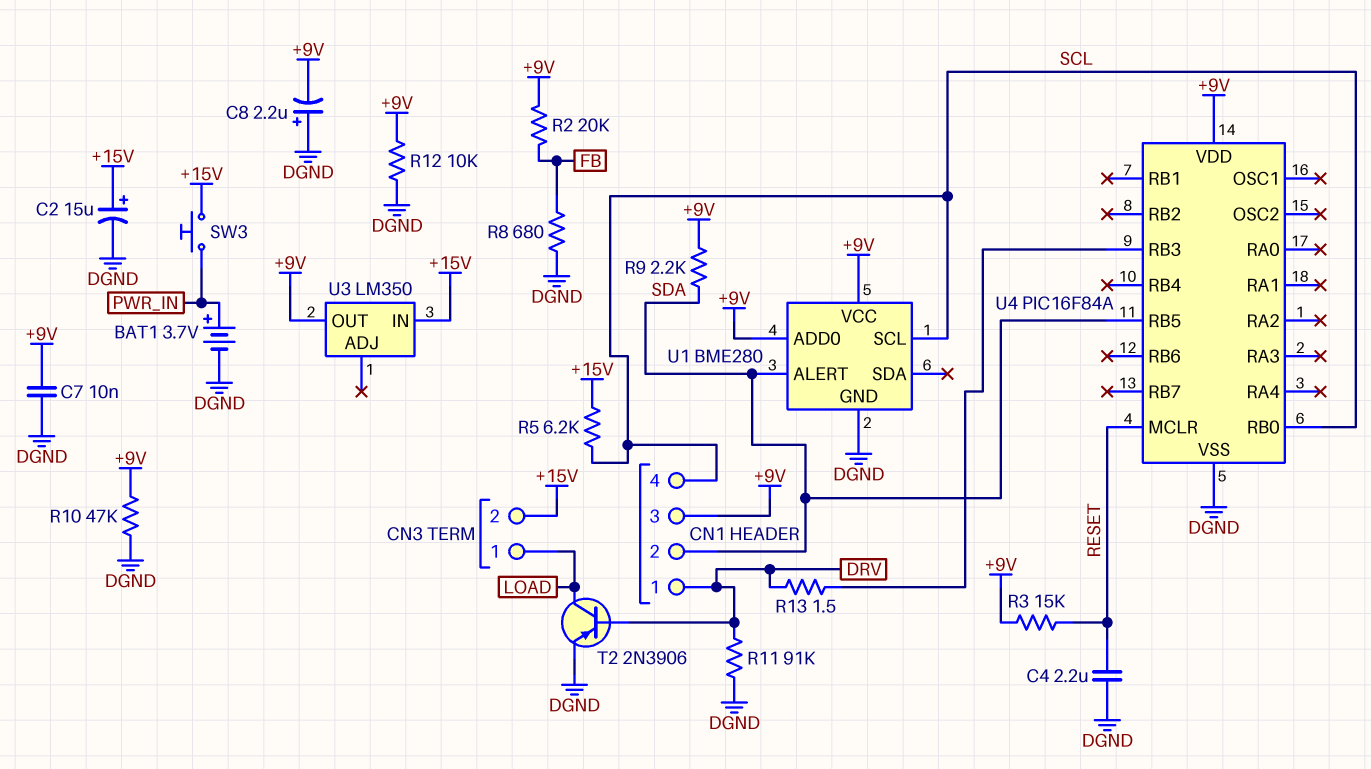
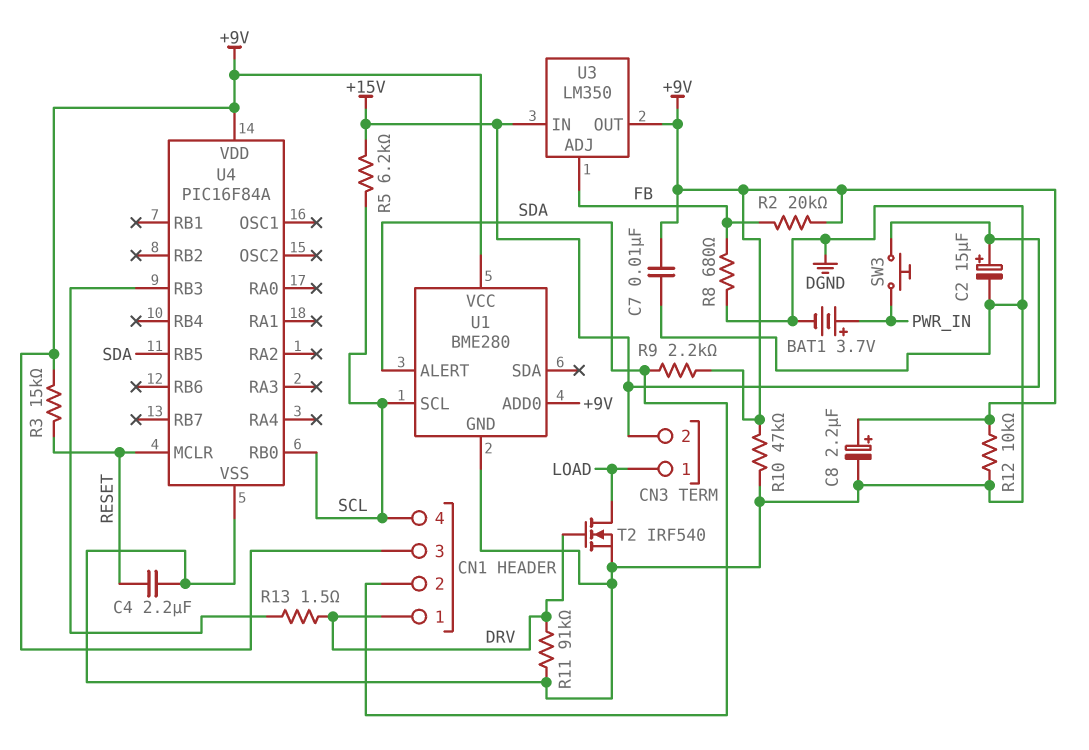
C8: 2.2uF (plus DGND, minus +9V) -> 2.2uF (plus +9V, minus DGND)
T2: PNP 2N3906 (B DRV, C LOAD, E DGND) -> NMOS IRF540 (G DRV, D LOAD, S DGND)
U3 pin ADJ: none -> FB

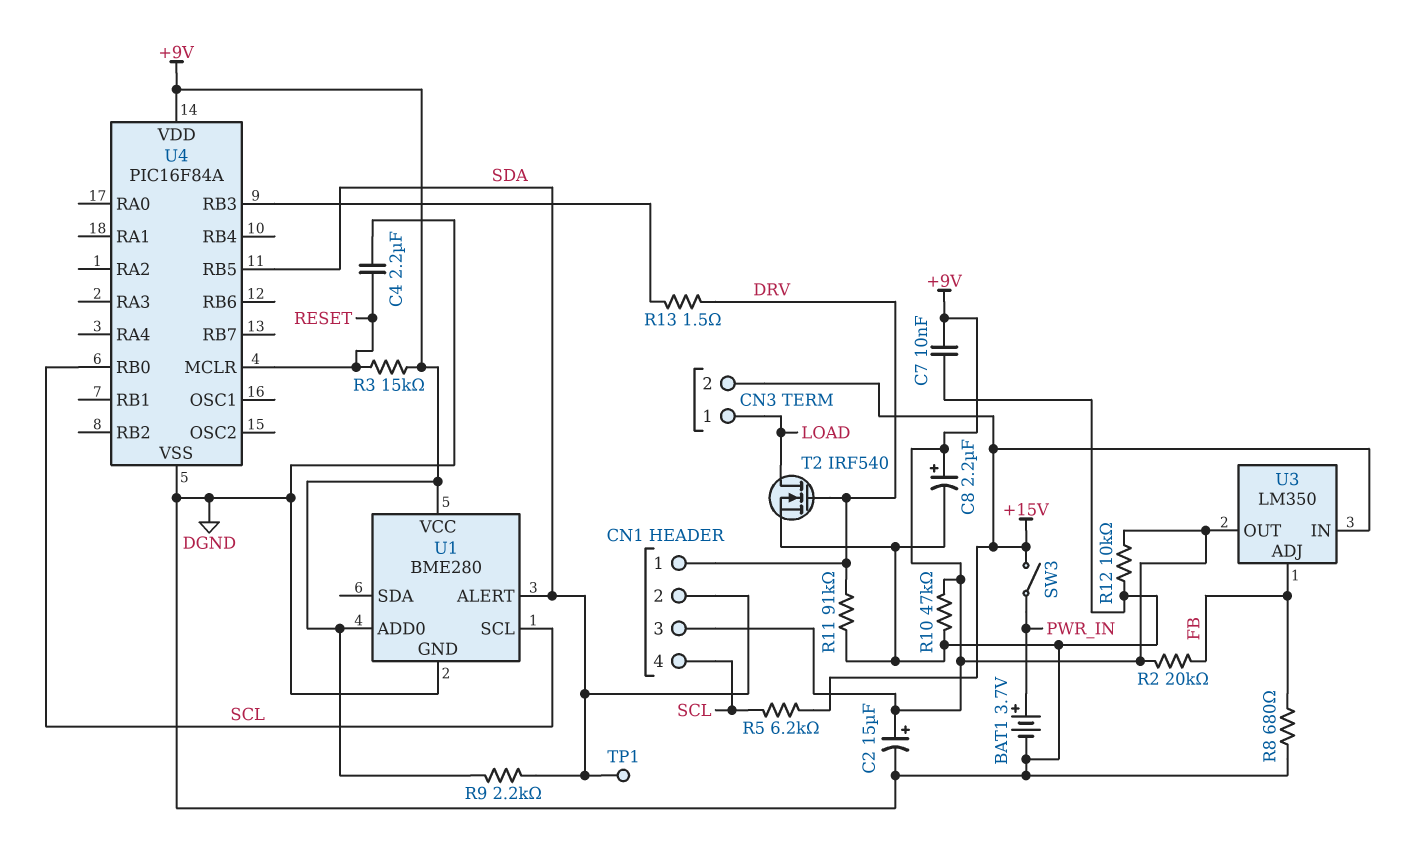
C2: 15uF (plus +15V, minus DGND) -> 15uF (plus +9V, minus DGND)
SW3: button (+15V, PWR_IN) -> switch (+15V, PWR_IN)
TP1: none -> test point (SDA)

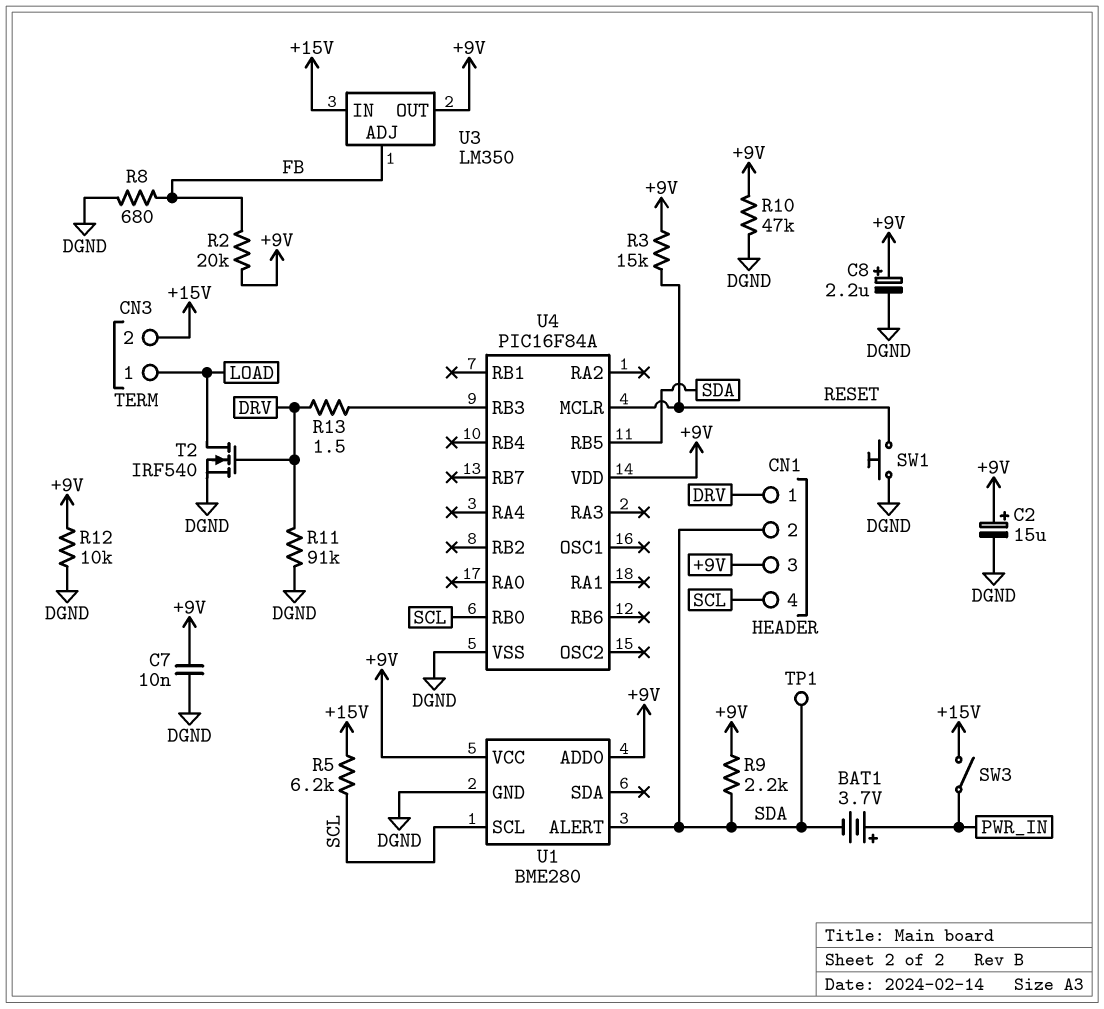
BAT1: 3.7V (plus PWR_IN, minus DGND) -> 3.7V (plus PWR_IN, minus SDA)
C4: 2.2uF (DGND, RESET) -> none
SW1: none -> button (DGND, RESET)

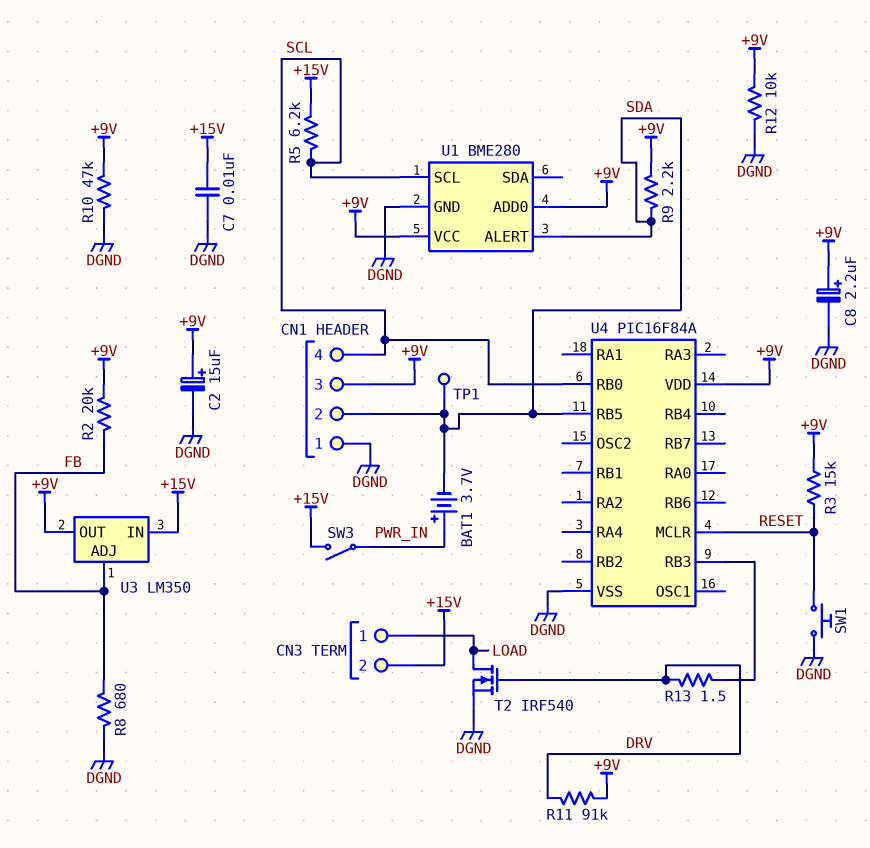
C7: 10nF (+9V, DGND) -> 10nF (+15V, DGND)
CN1 pin 1: DRV -> DGND
R11: 91k (DGND, DRV) -> 91k (+9V, DRV)

